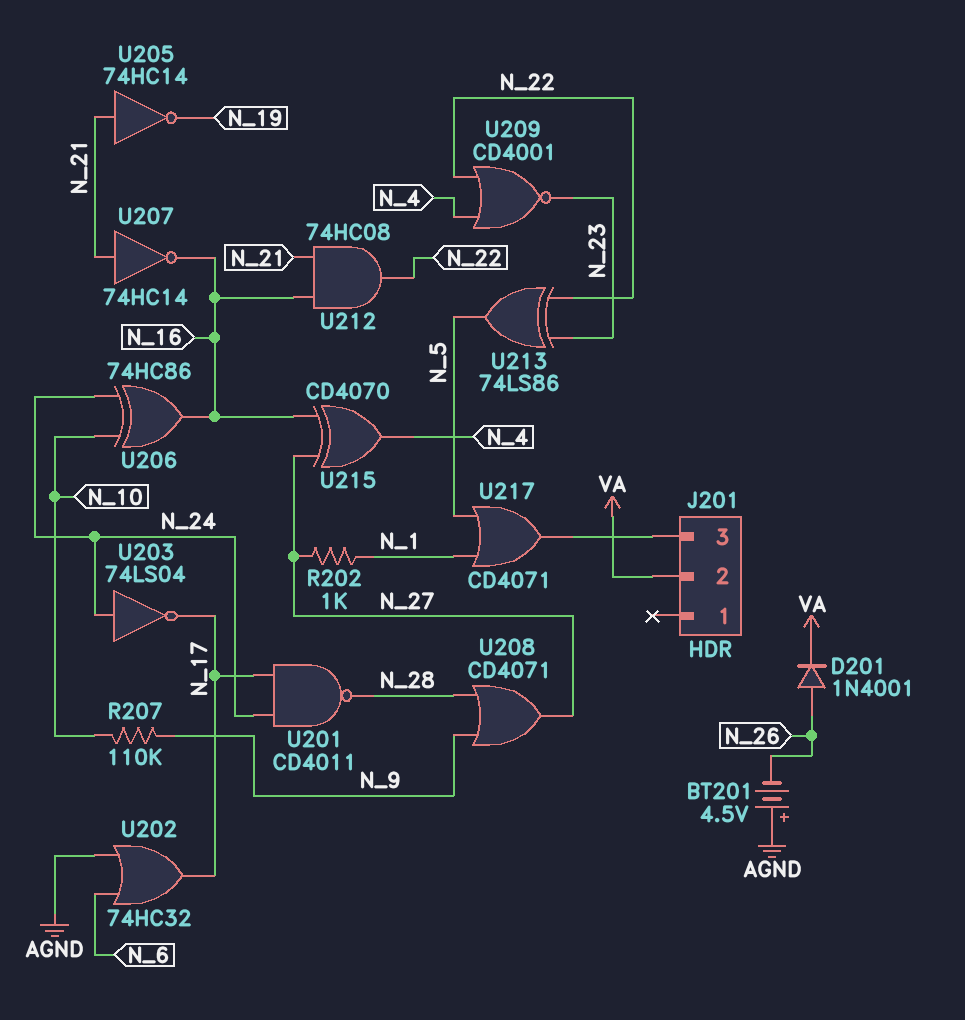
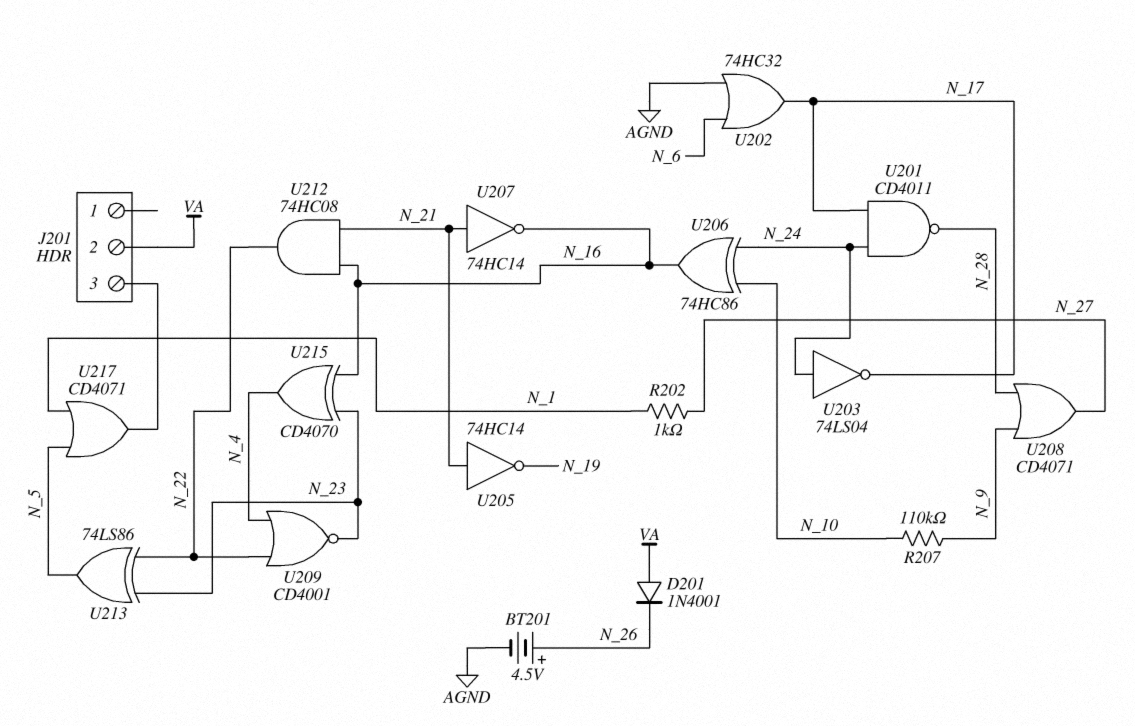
BT201: 4.5V (plus AGND, minus N_26) -> 4.5V (plus N_26, minus AGND)
D201: diode 1N4001 (A N_26, K VA) -> diode 1N4001 (A VA, K N_26)
U215: XOR CD4070 (in N_16, in N_27, out N_4) -> XOR CD4070 (in N_16, in N_23, out N_4)

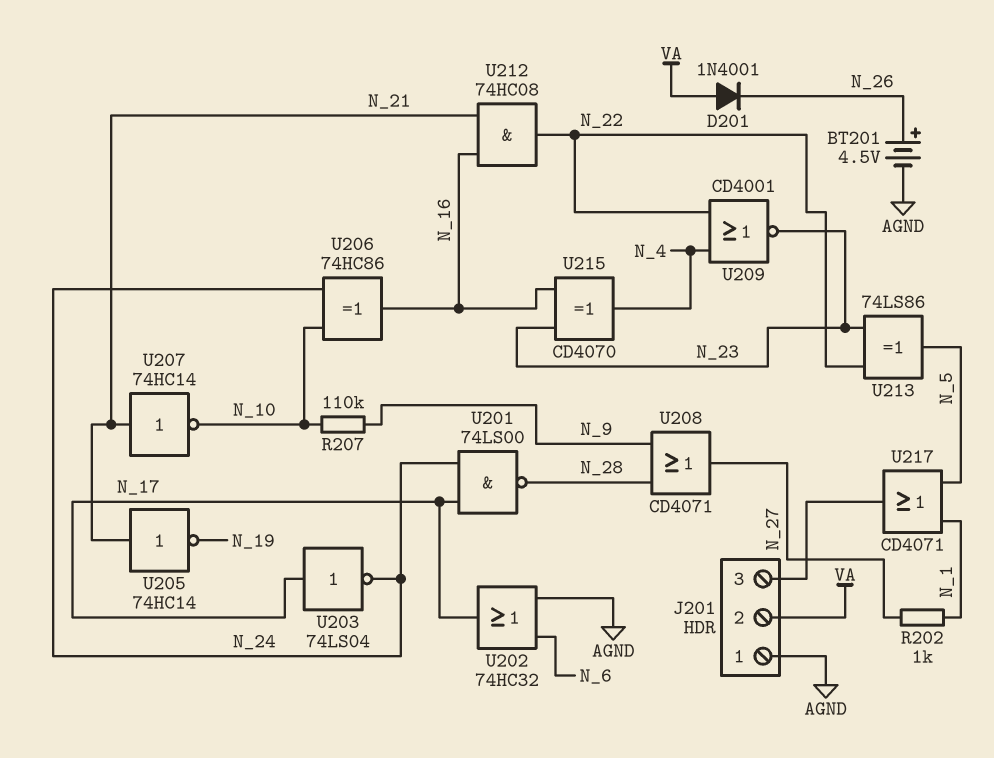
J201 pin 1: none -> AGND
U201: NAND CD4011 (in N_17, in N_24, out N_28) -> NAND 74LS00 (in N_17, in N_24, out N_28)
U203: NOT 74LS04 (in N_24, out N_17) -> NOT 74LS04 (in N_17, out N_24)
U207: NOT 74HC14 (in N_21, out N_16) -> NOT 74HC14 (in N_21, out N_10)

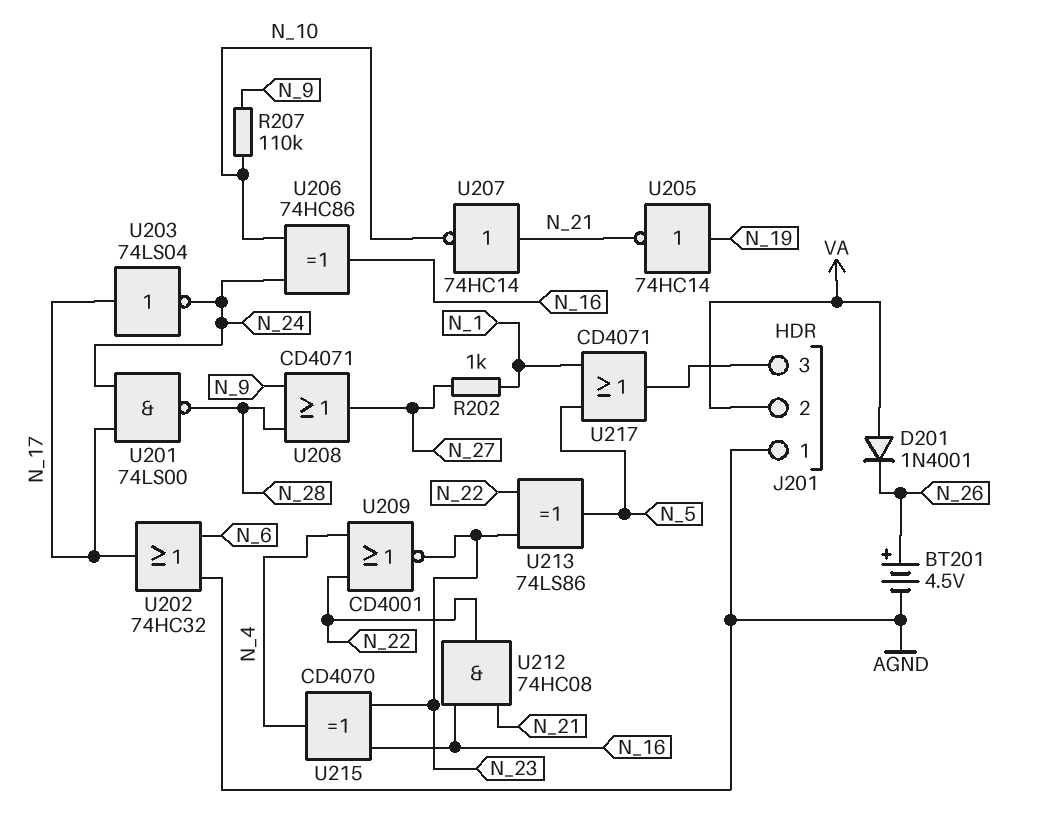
U205: NOT 74HC14 (in N_21, out N_19) -> NOT 74HC14 (in N_19, out N_21)

